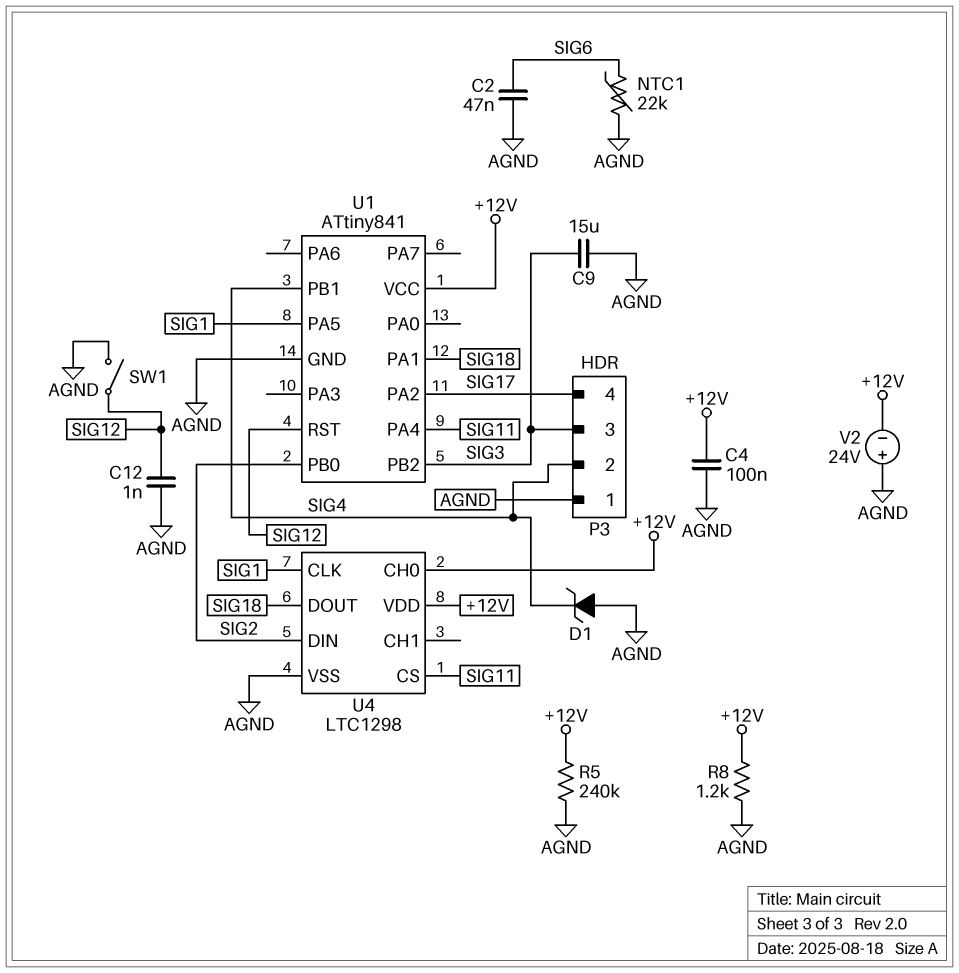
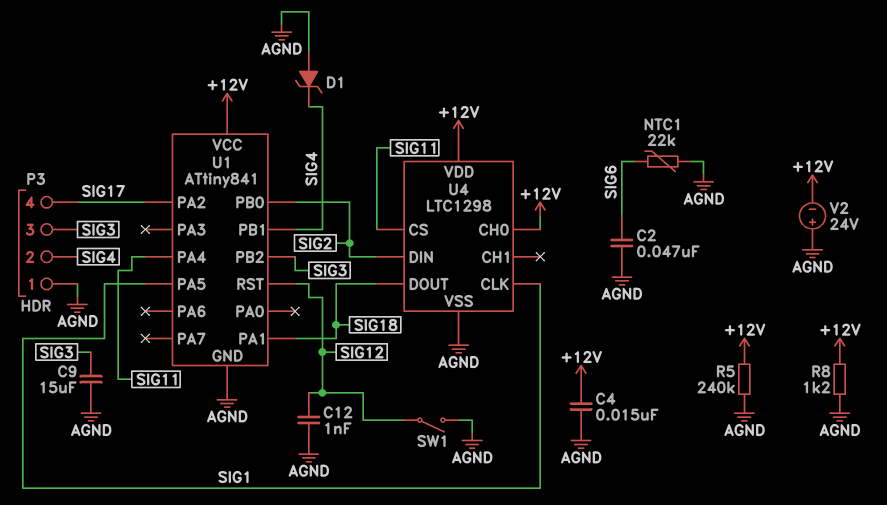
C4: 100nF (+12V, AGND) -> 15nF (+12V, AGND)

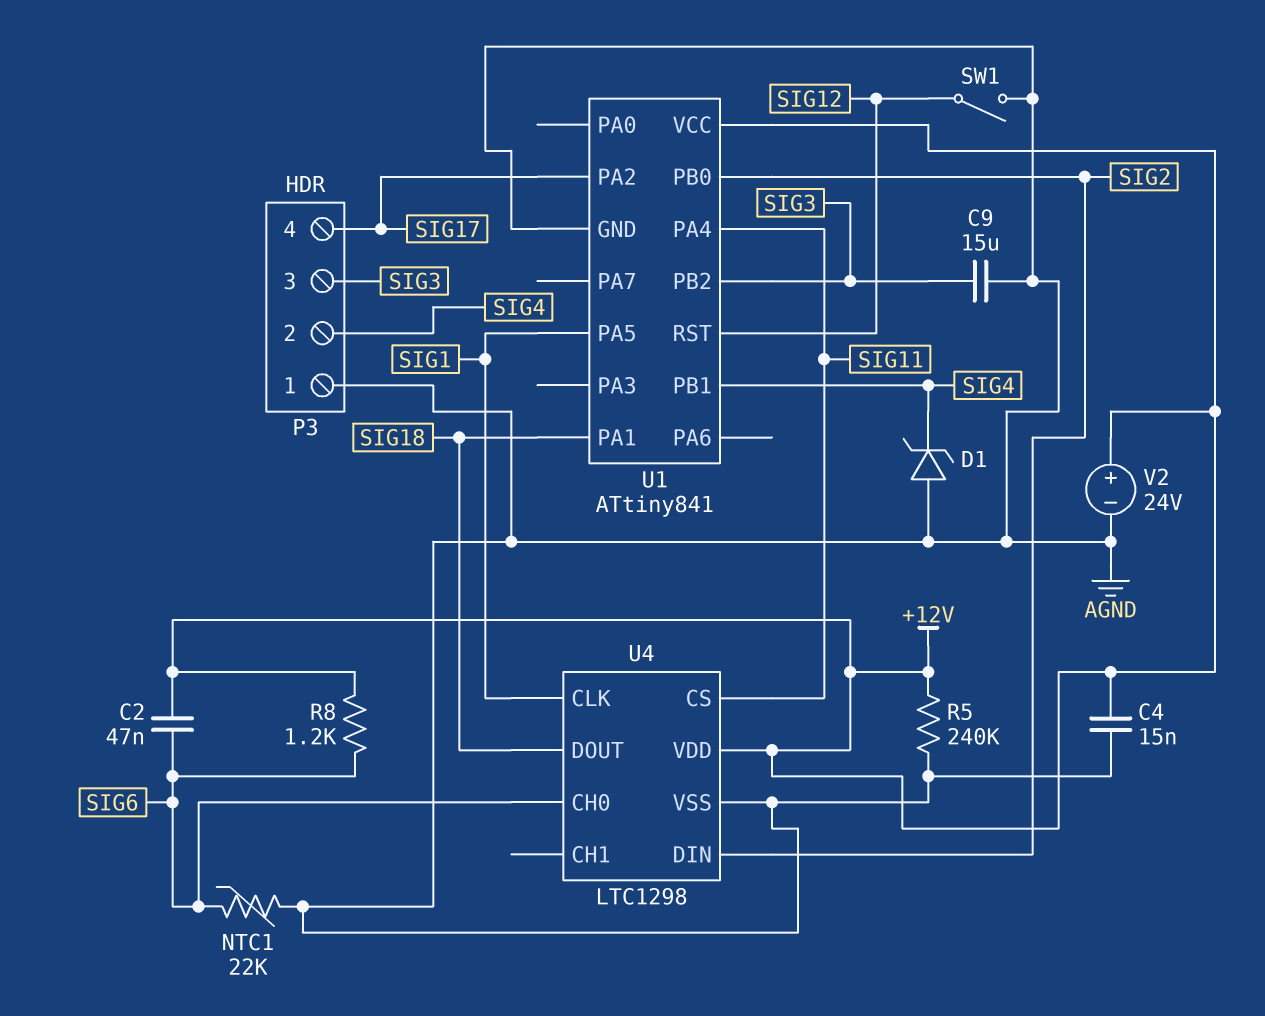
C2: 47nF (AGND, SIG6) -> 47nF (+12V, SIG6)
C12: 1nF (AGND, SIG12) -> none
R8: 1.2k (+12V, AGND) -> 1.2k (+12V, SIG6)
U4 pin CH0: +12V -> SIG6
V2: 24V (plus AGND, minus +12V) -> 24V (plus +12V, minus AGND)

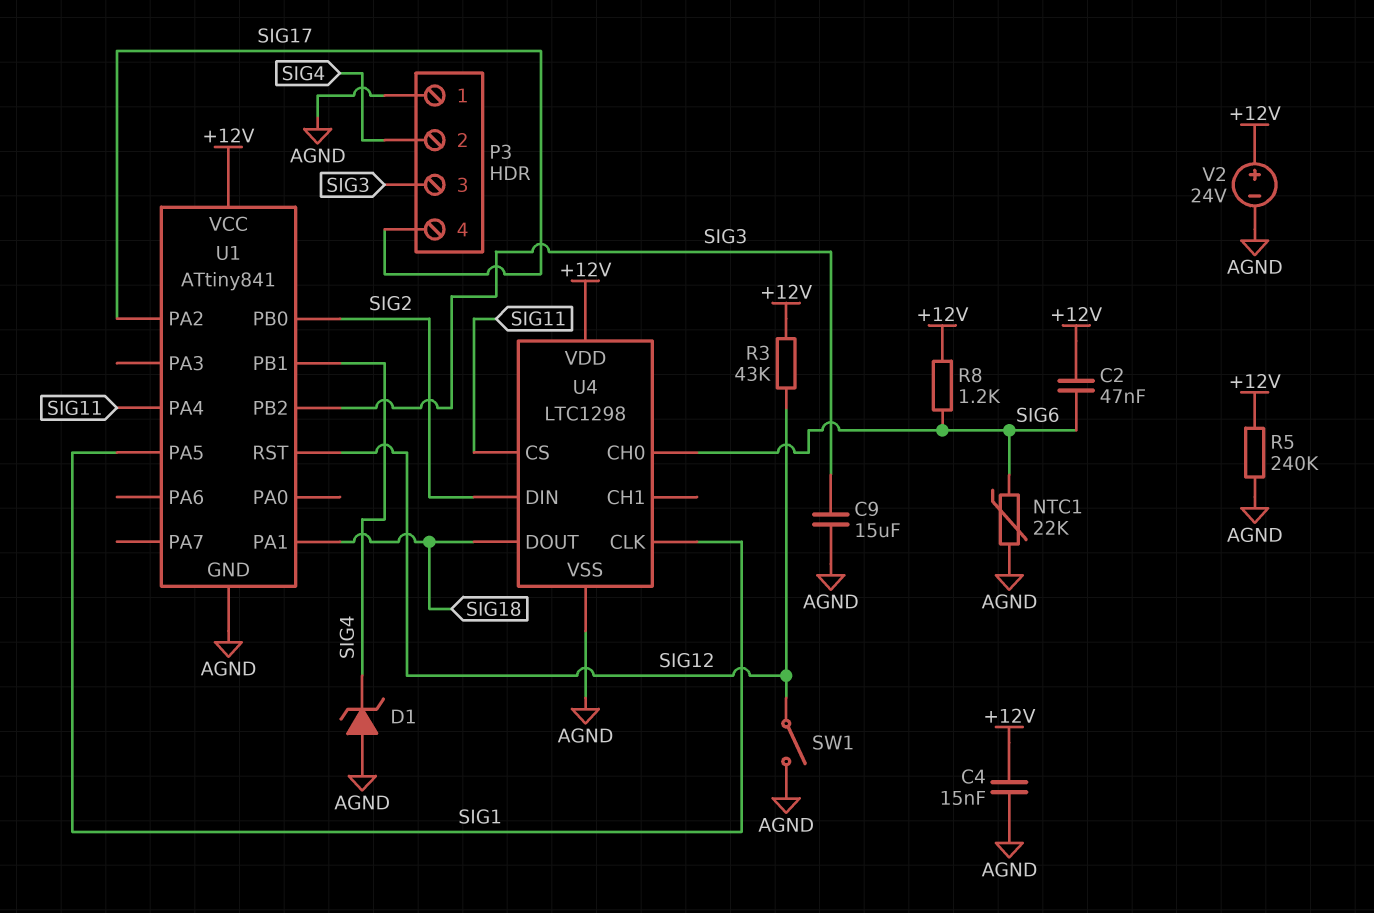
R3: none -> 43k (+12V, SIG12)

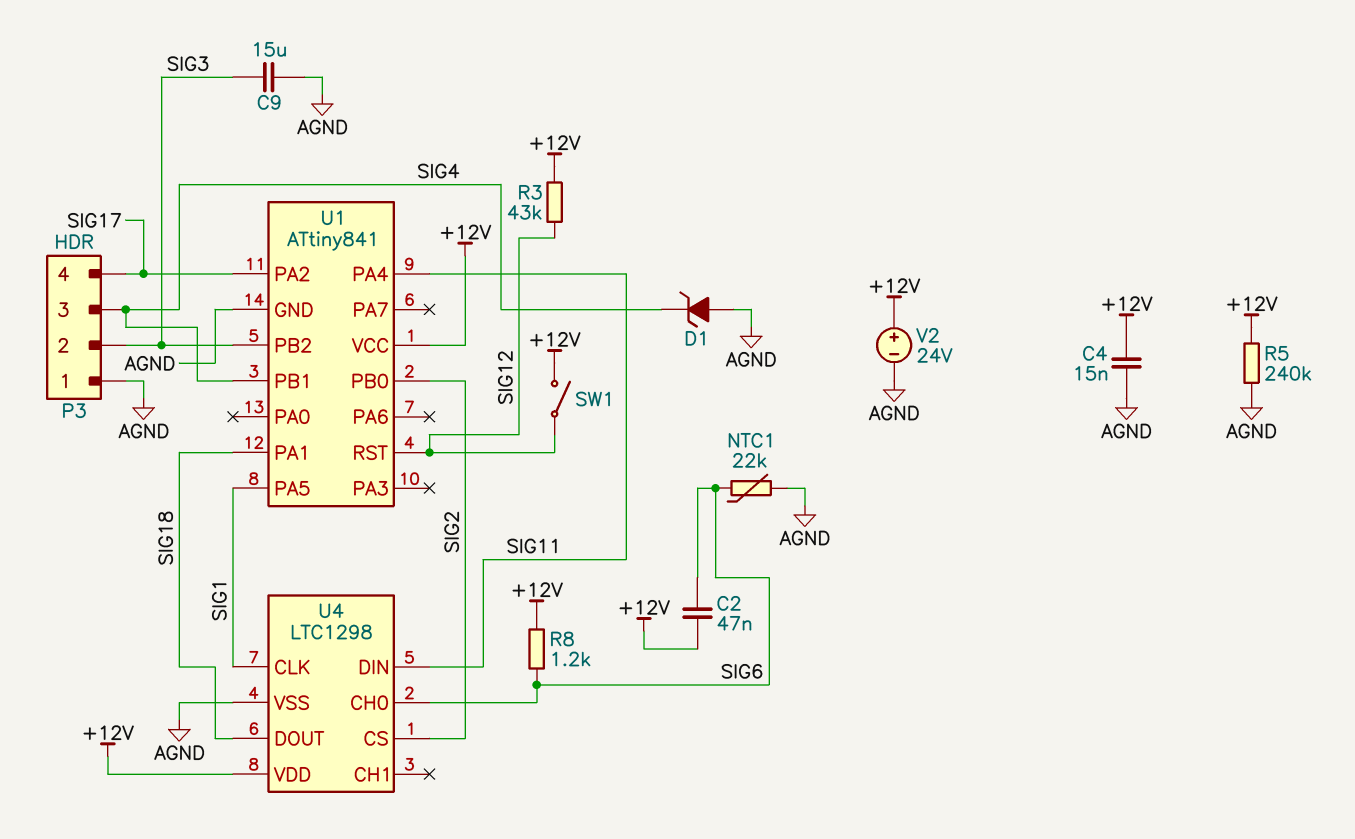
P3 pin 2: SIG4 -> SIG3
P3 pin 3: SIG3 -> SIG4
SW1: switch (AGND, SIG12) -> switch (+12V, SIG12)
U4 pin CS: SIG11 -> SIG2
U4 pin DIN: SIG2 -> SIG11

